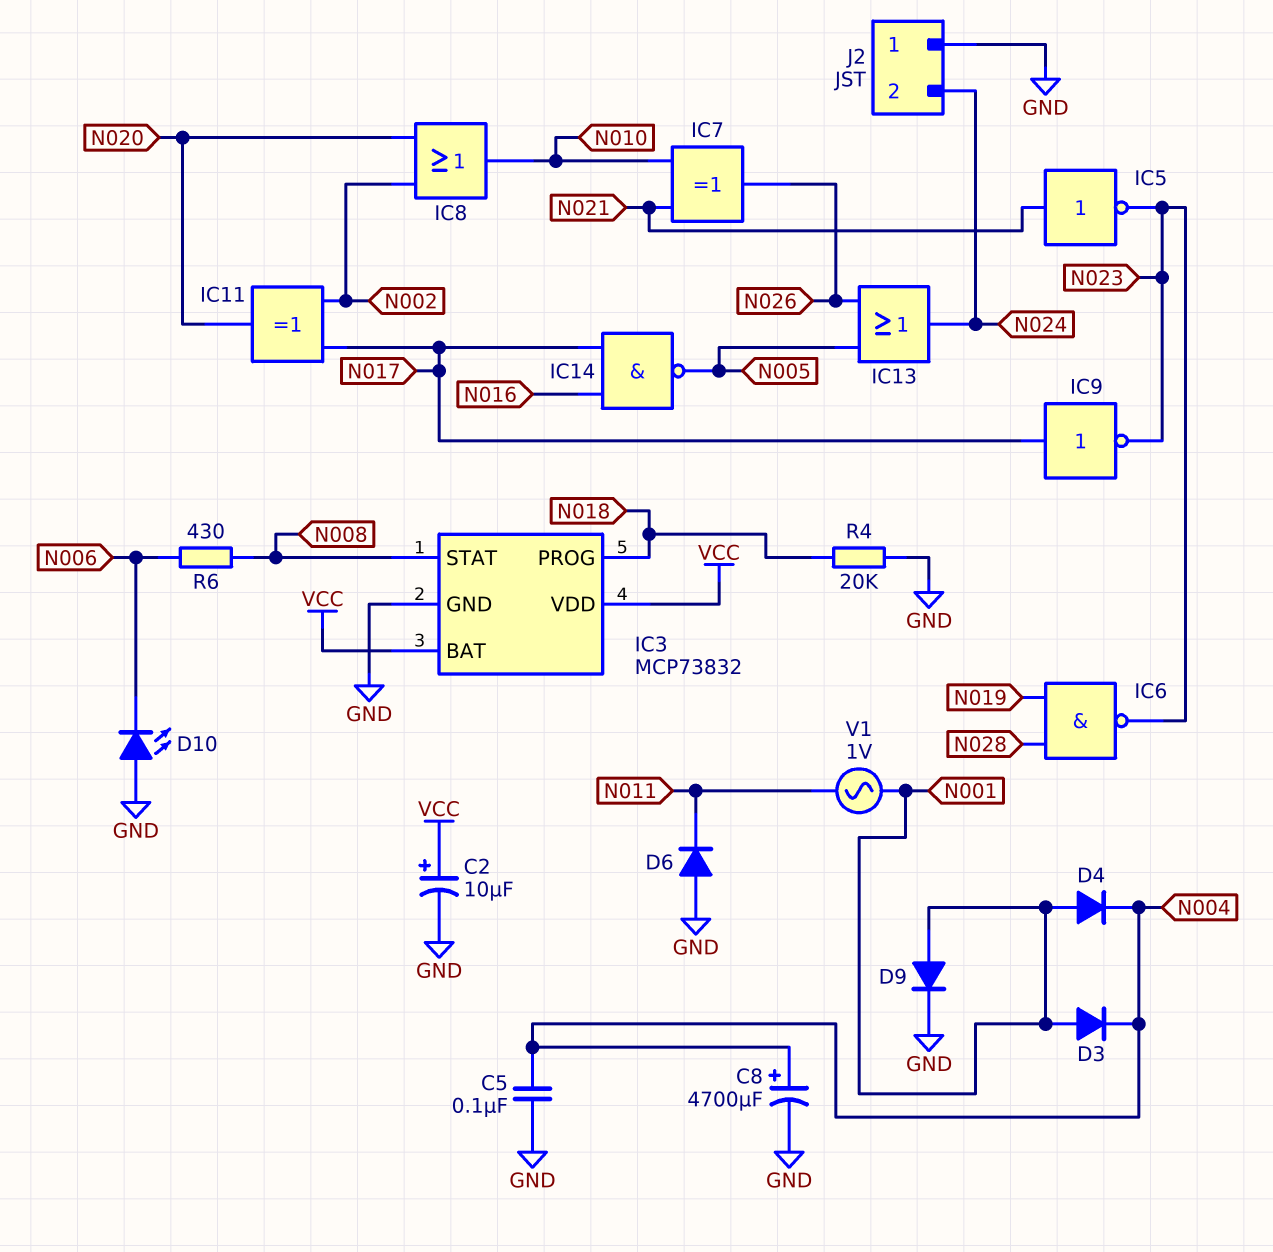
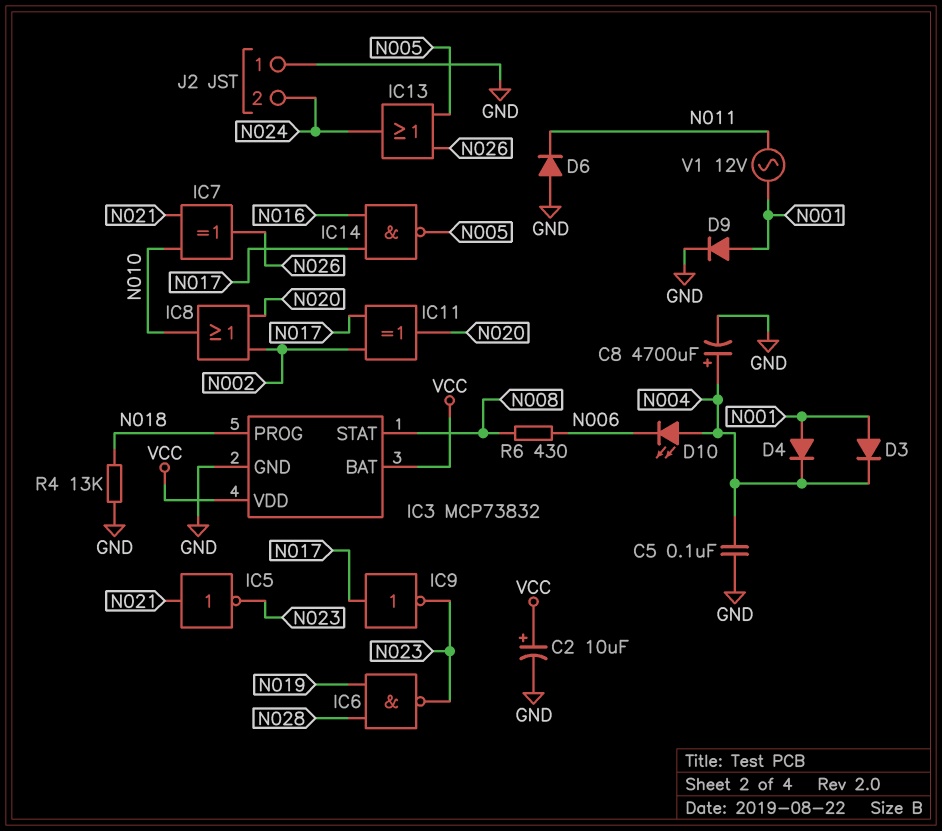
D10: LED (A GND, K N006) -> LED (A N004, K N006)
R4: 20k (GND, N018) -> 13k (GND, N018)
V1: AC 1V (N001, N011) -> AC 12V (N001, N011)

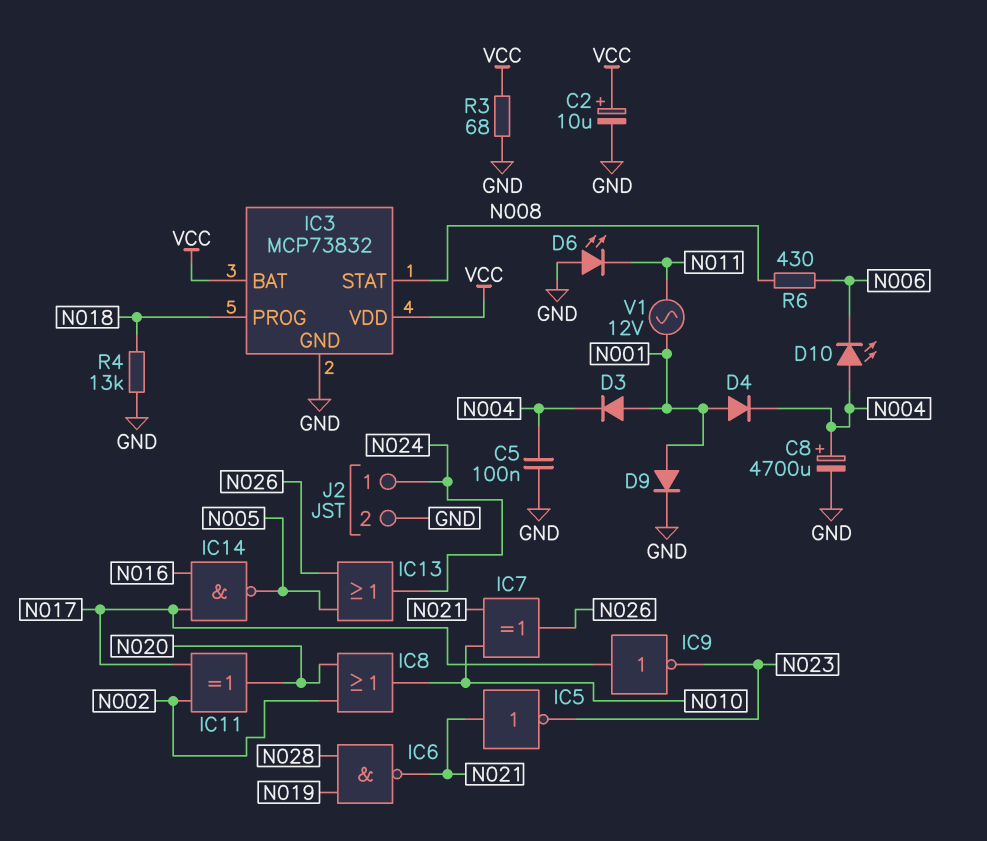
D6: diode (A GND, K N011) -> LED (A GND, K N011)
IC6: NAND (in N019, in N028, out N023) -> NAND (in N019, in N028, out N021)
J2 pin 1: GND -> N024
J2 pin 2: N024 -> GND
R3: none -> 68 (GND, VCC)

